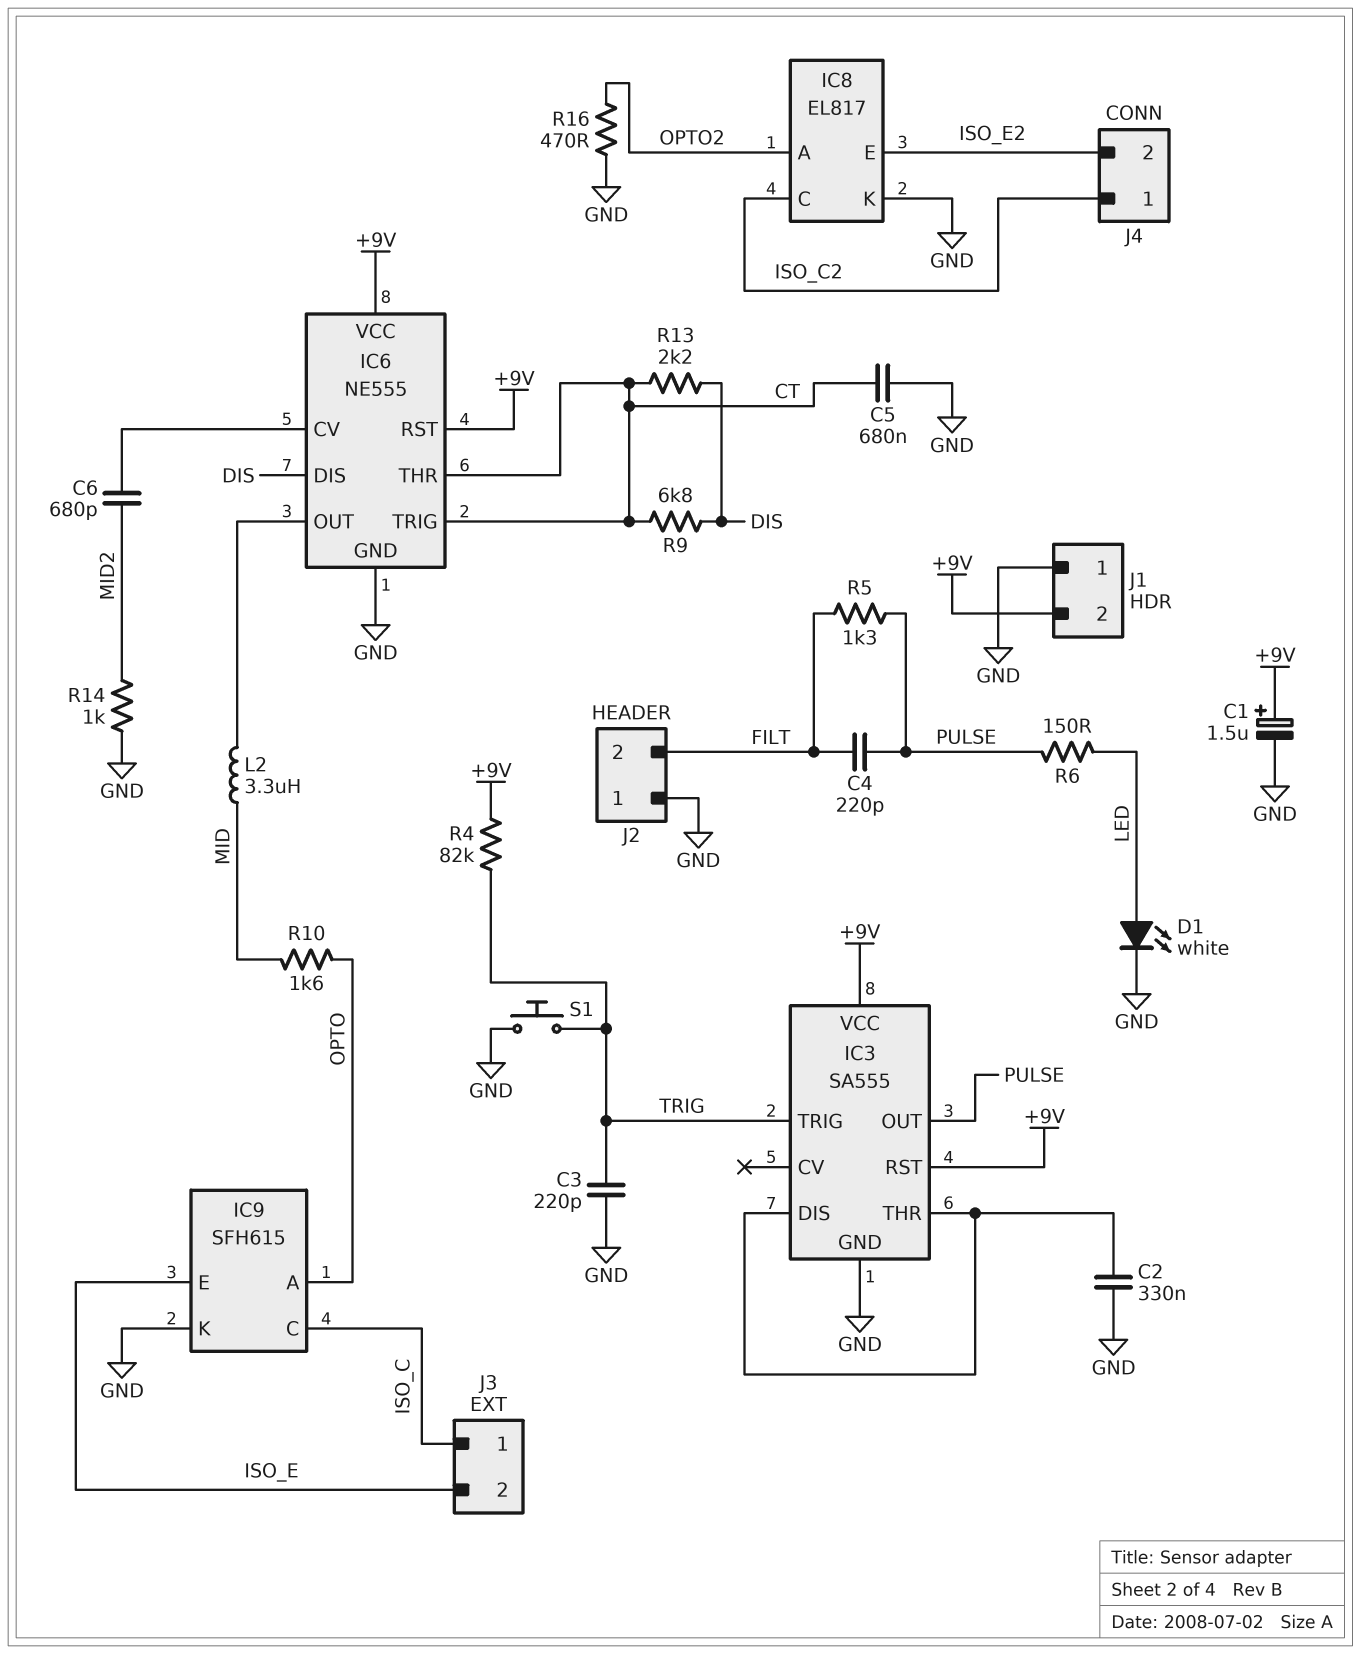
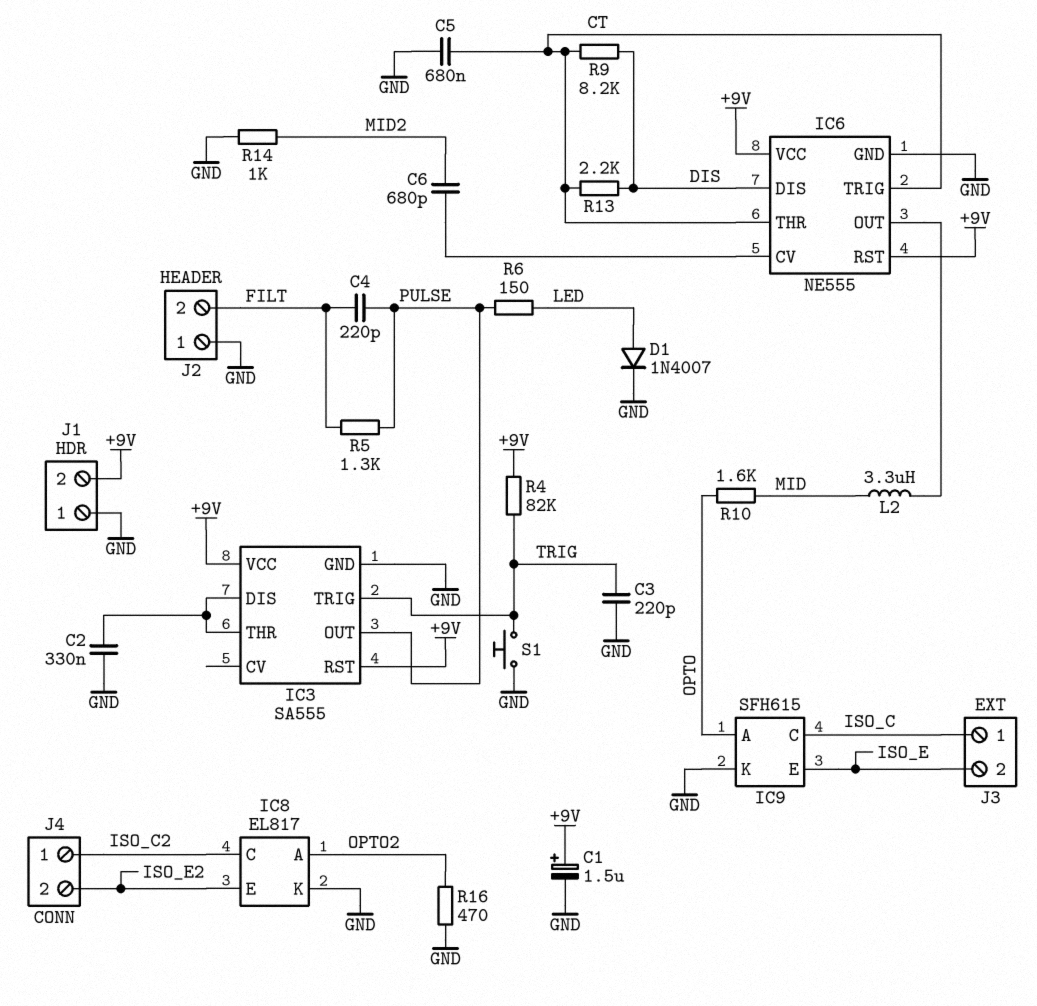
D1: LED white (A LED, K GND) -> diode 1N4007 (A LED, K GND)
R9: 6.8k (CT, DIS) -> 8.2k (CT, DIS)

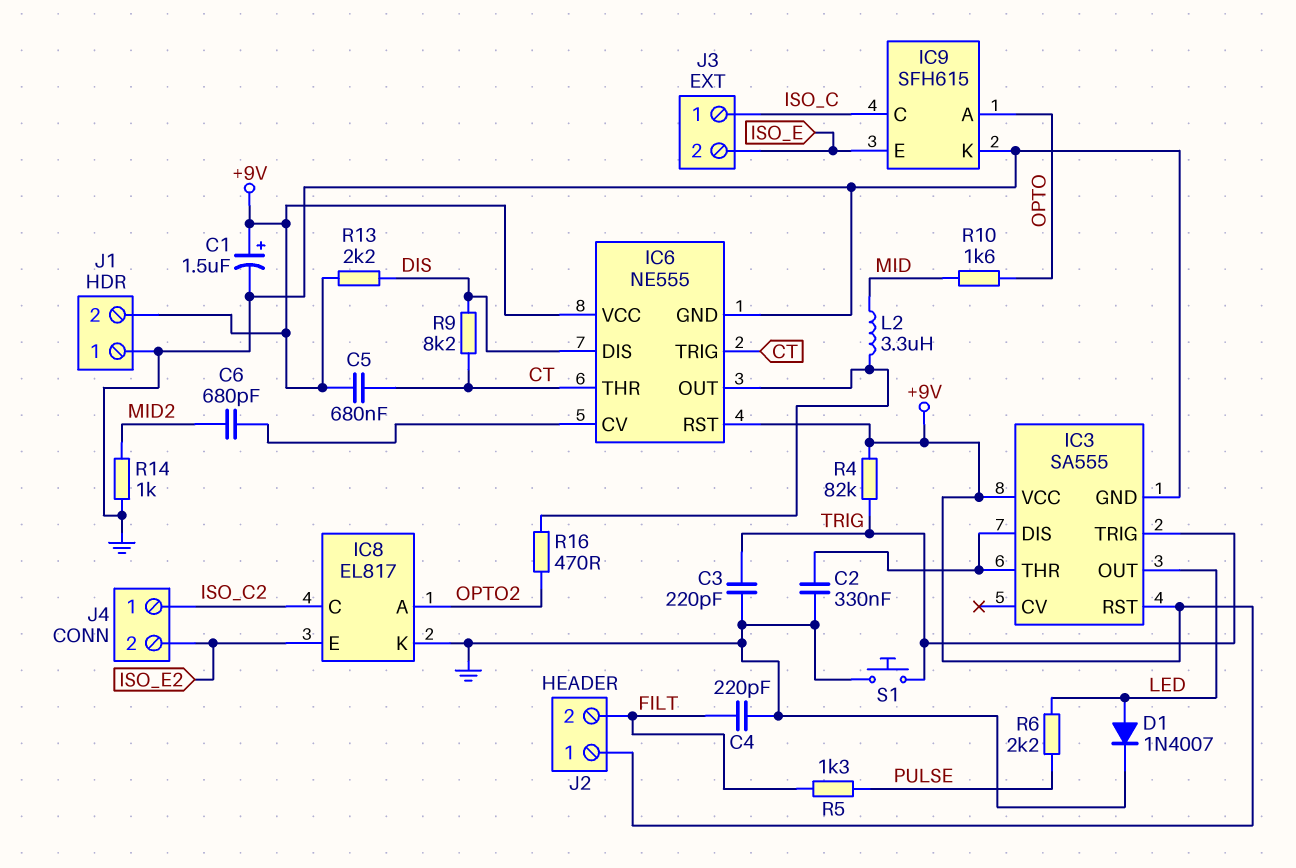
C4: 220pF (FILT, PULSE) -> 220pF (FILT, GND)
C5: 680nF (CT, GND) -> 680nF (+9V, CT)
IC3 pin OUT: PULSE -> LED
J2 pin 1: GND -> +9V
R6: 150 (LED, PULSE) -> 2.2k (LED, PULSE)
R13: 2.2k (CT, DIS) -> 2.2k (+9V, DIS)
R16: 470 (GND, OPTO2) -> 470 (IC6/OUT, OPTO2)

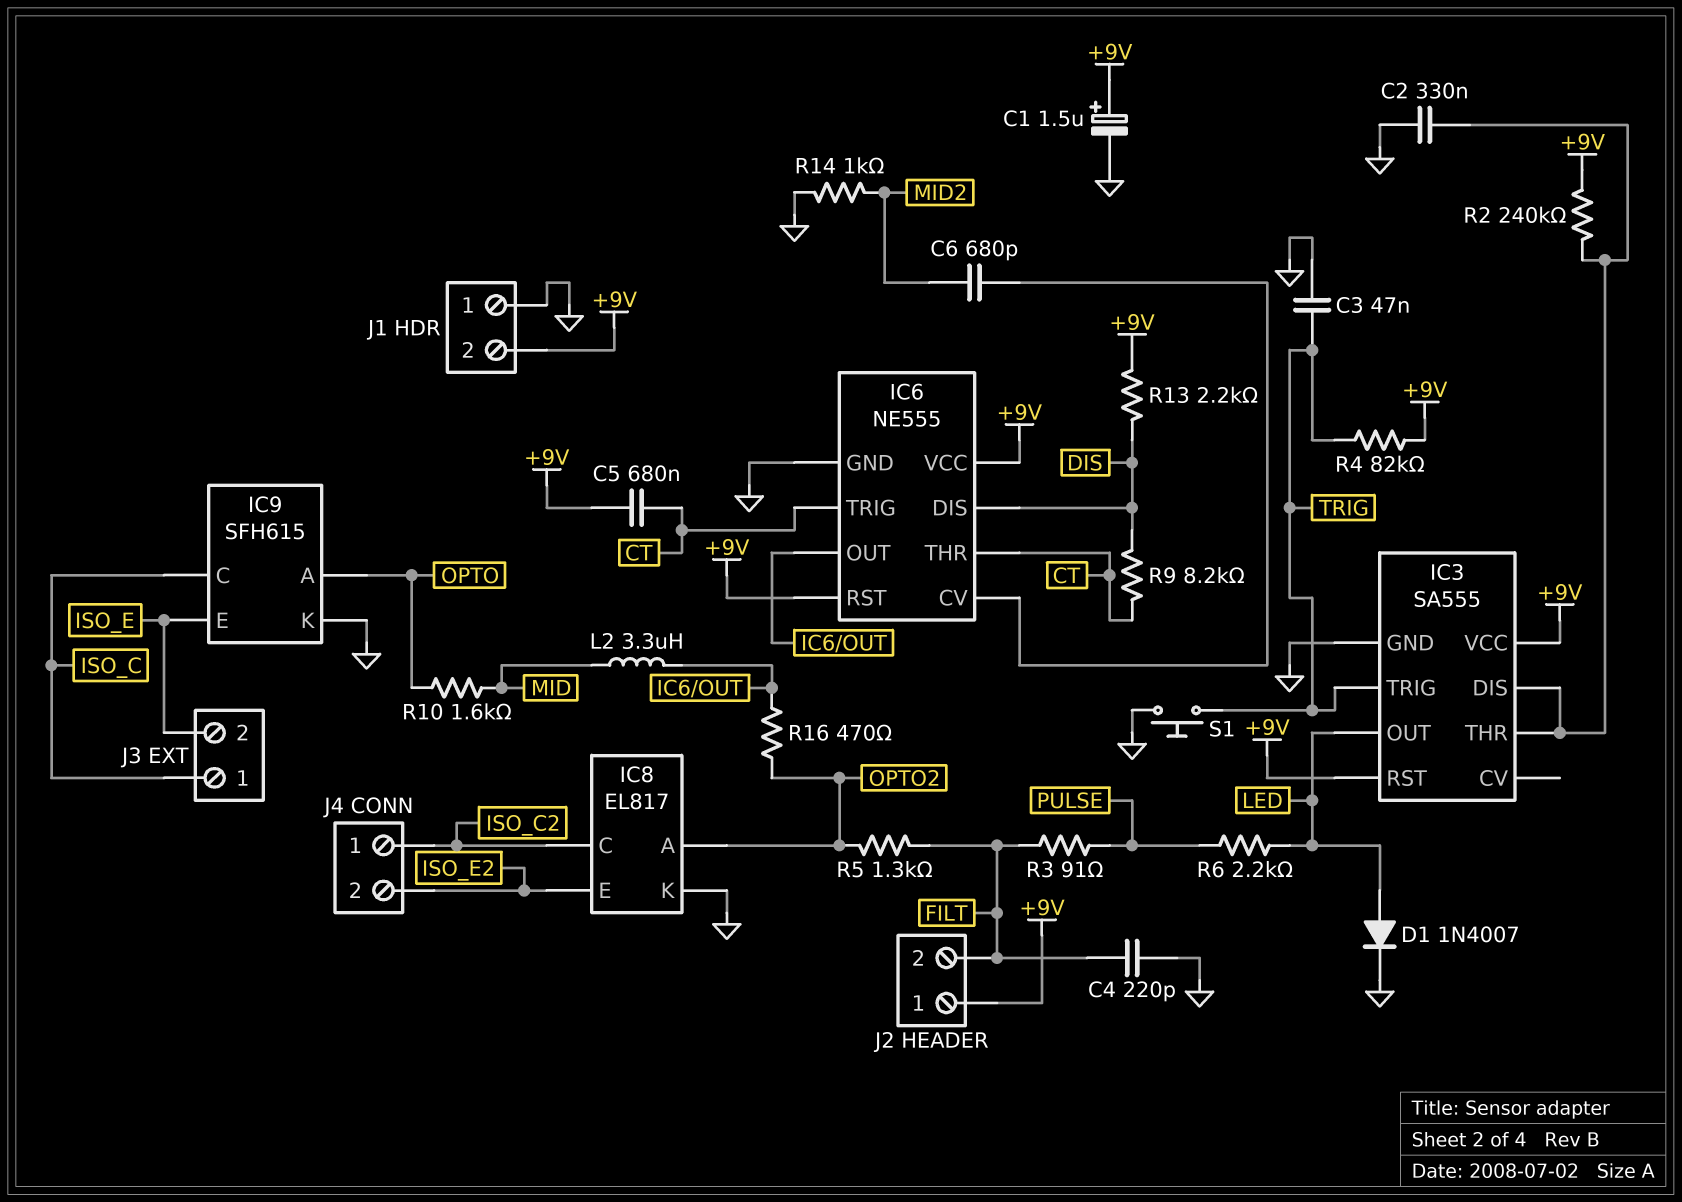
C3: 220pF (GND, TRIG) -> 47nF (GND, TRIG)
R2: none -> 240k (+9V, IC3/DIS)
R3: none -> 91 (FILT, PULSE)
R5: 1.3k (FILT, PULSE) -> 1.3k (FILT, OPTO2)

